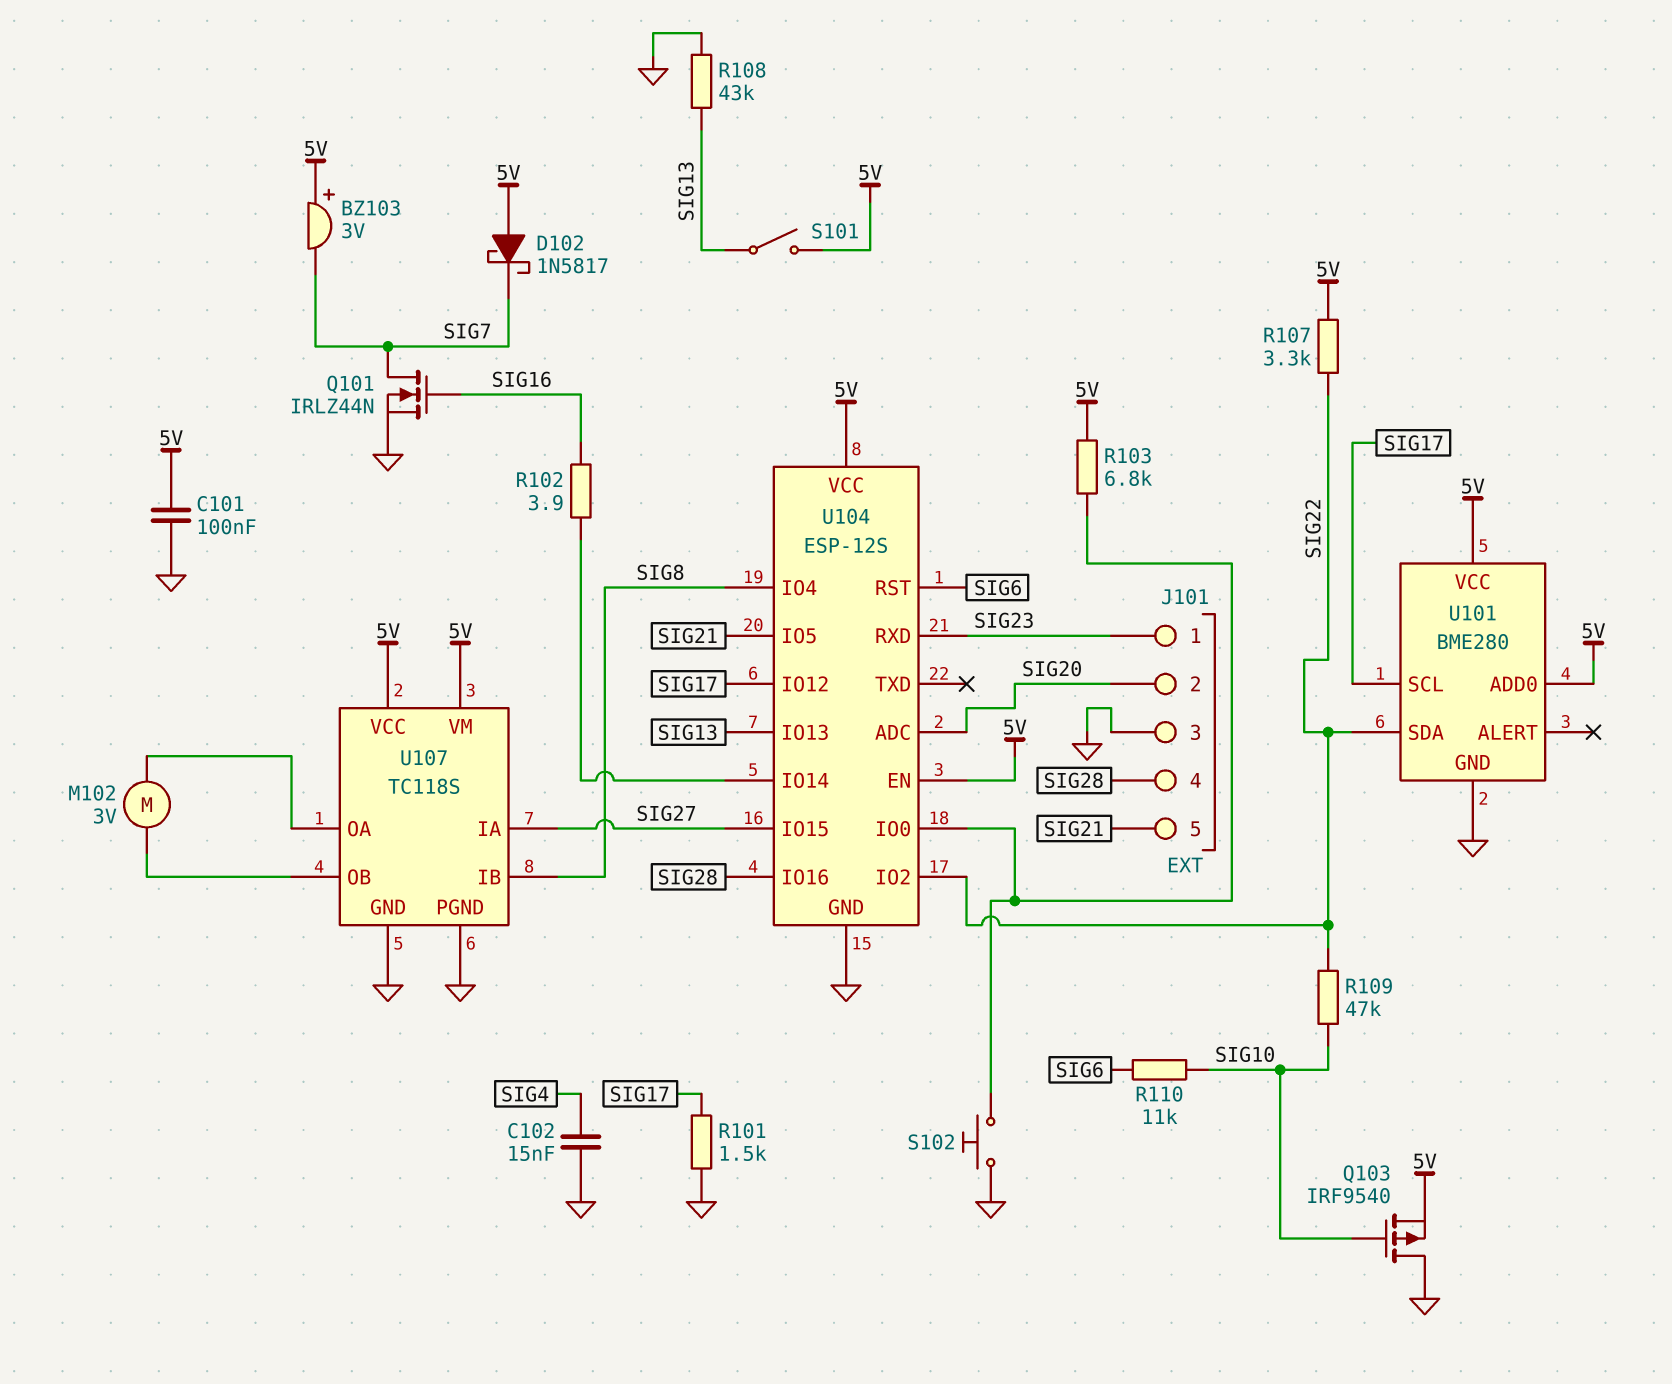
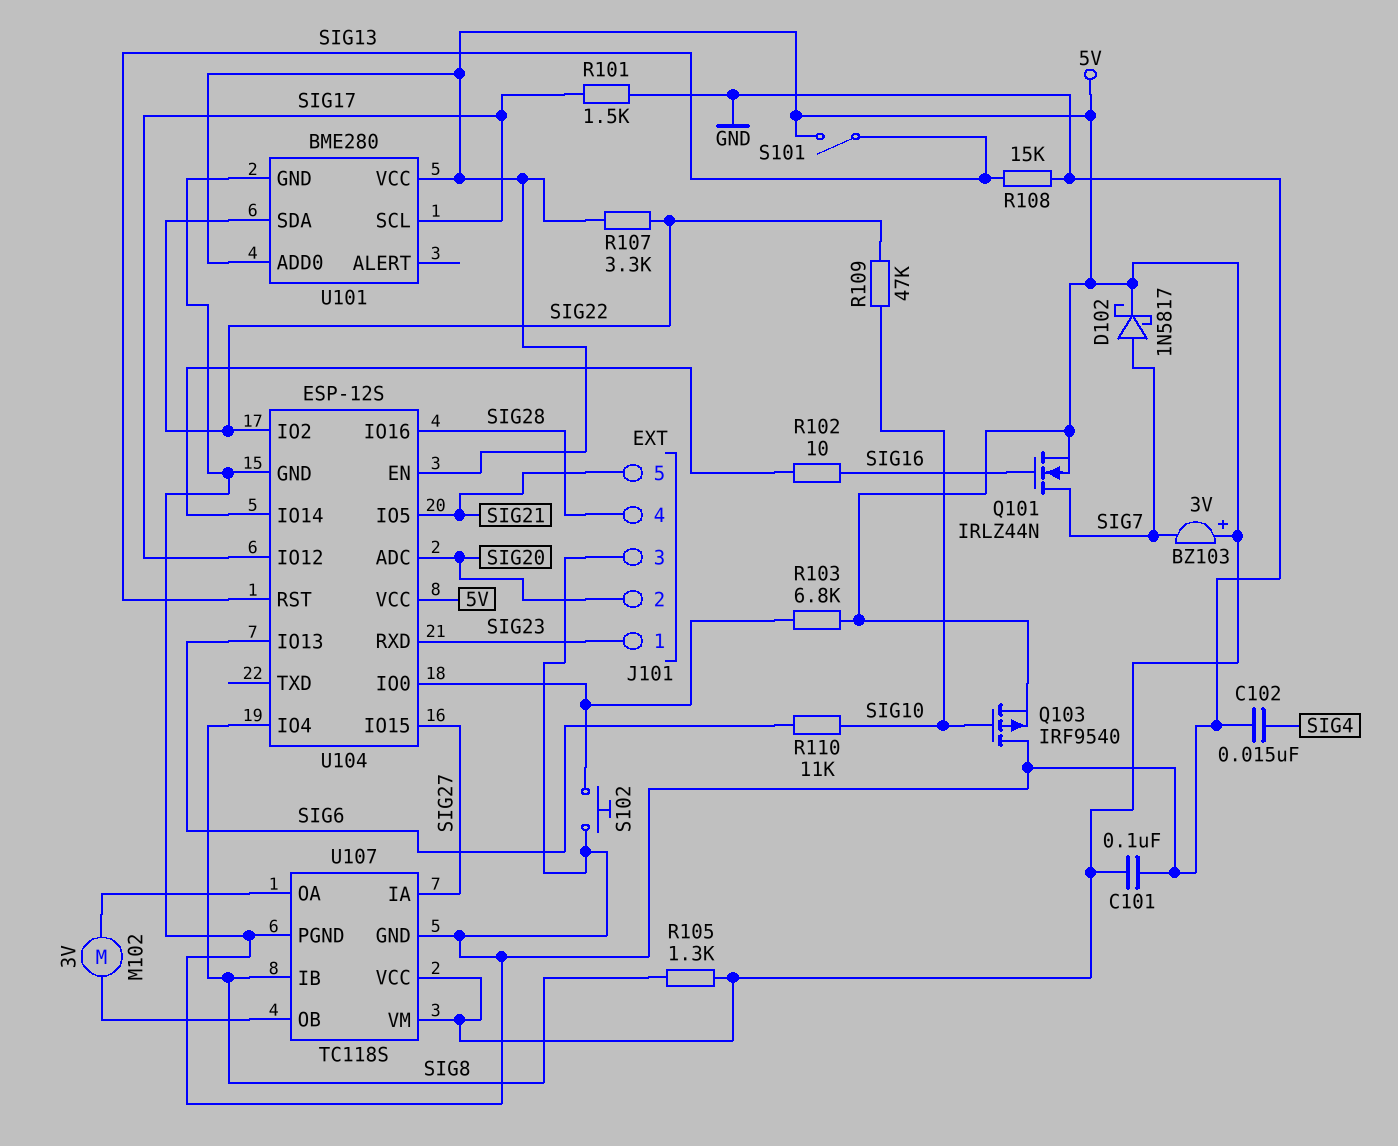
D102: schottky 1N5817 (A 5V, K SIG7) -> schottky 1N5817 (A SIG7, K 5V)
Q101: NMOS IRLZ44N (G SIG16, D SIG7, S GND) -> NMOS IRLZ44N (G SIG16, D SIG7, S 5V)
R102: 3.9 (SIG16, U104/IO14) -> 10 (SIG16, U104/IO14)
R105: none -> 1.3k (5V, SIG8)
R108: 43k (GND, SIG13) -> 15k (GND, SIG13)
U104 pin IO13: SIG13 -> SIG6
U104 pin RST: SIG6 -> SIG13

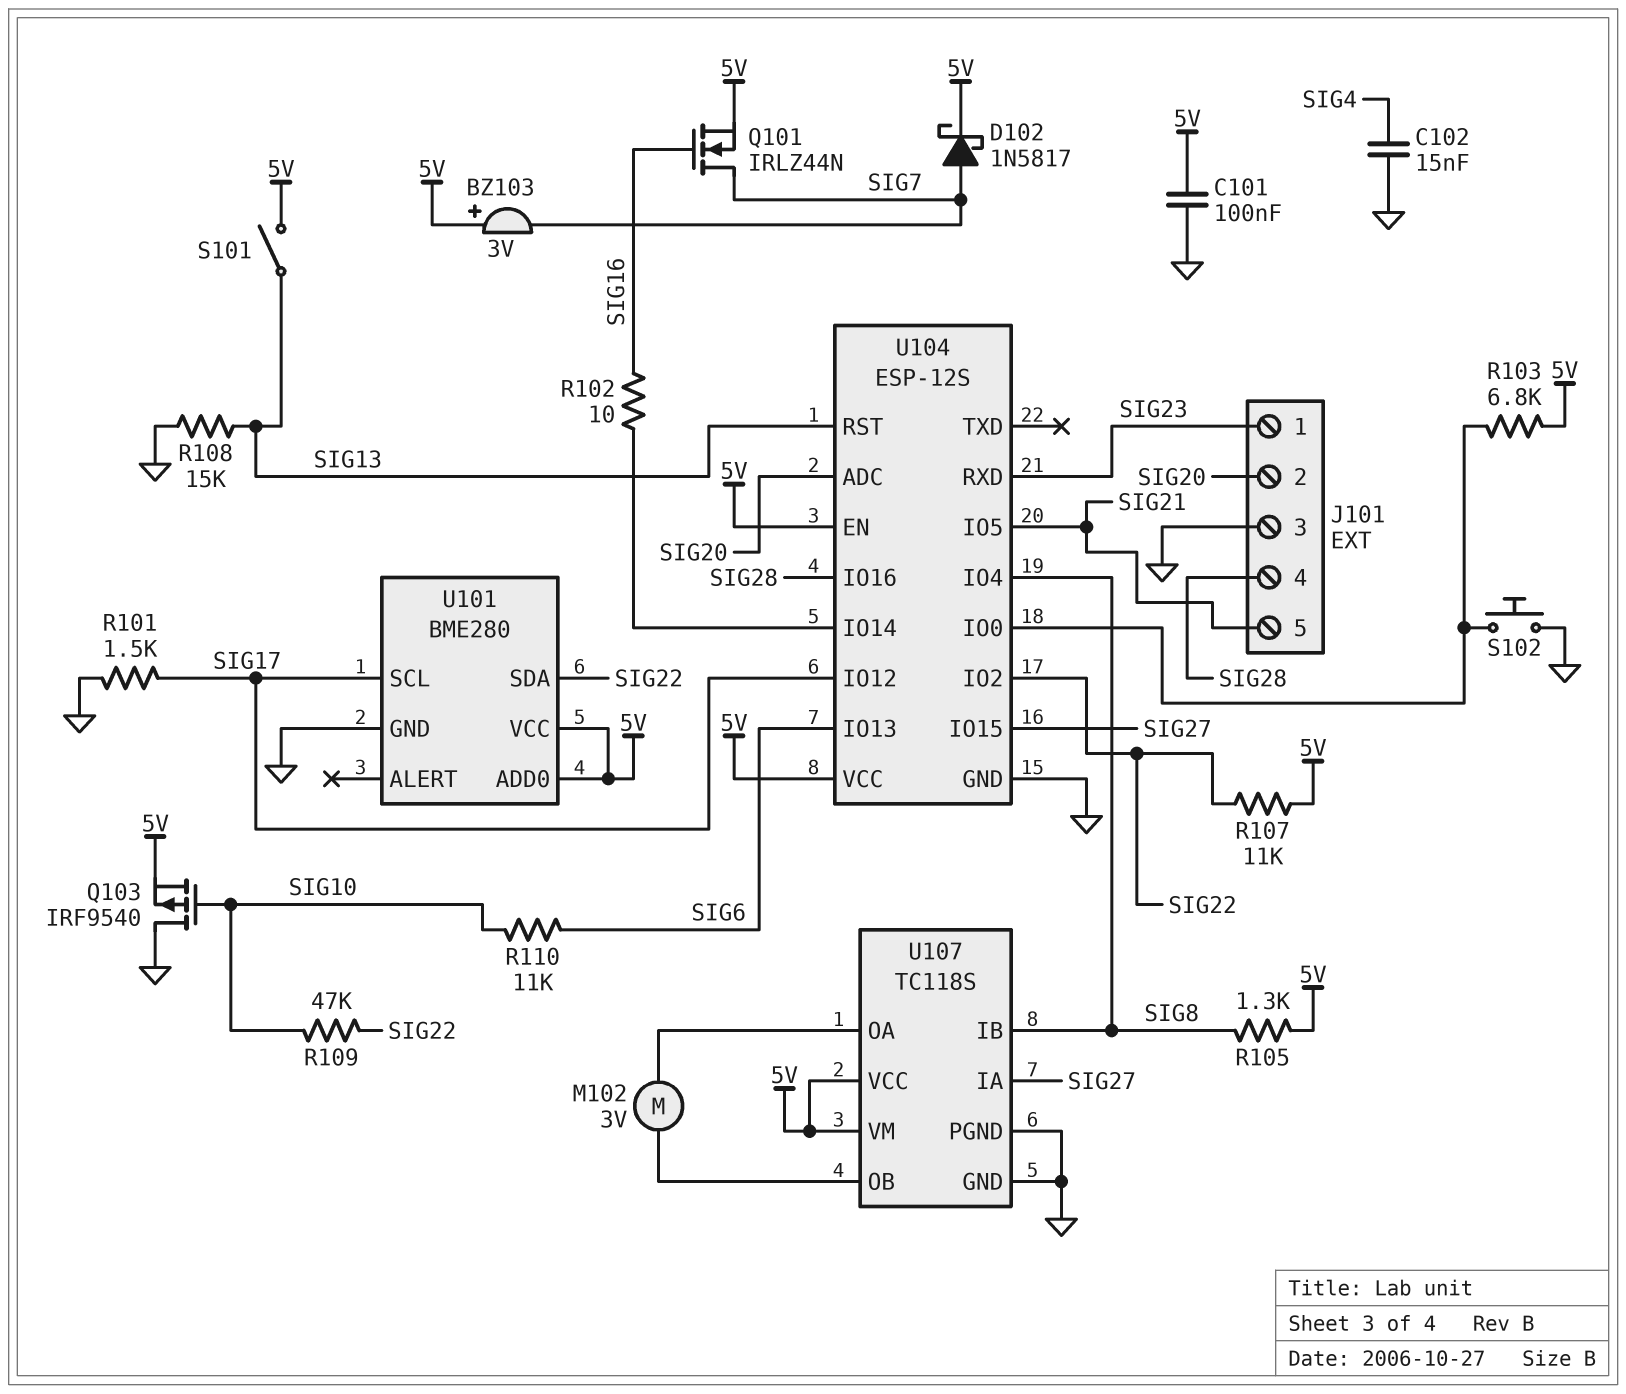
R107: 3.3k (5V, SIG22) -> 11k (5V, SIG22)

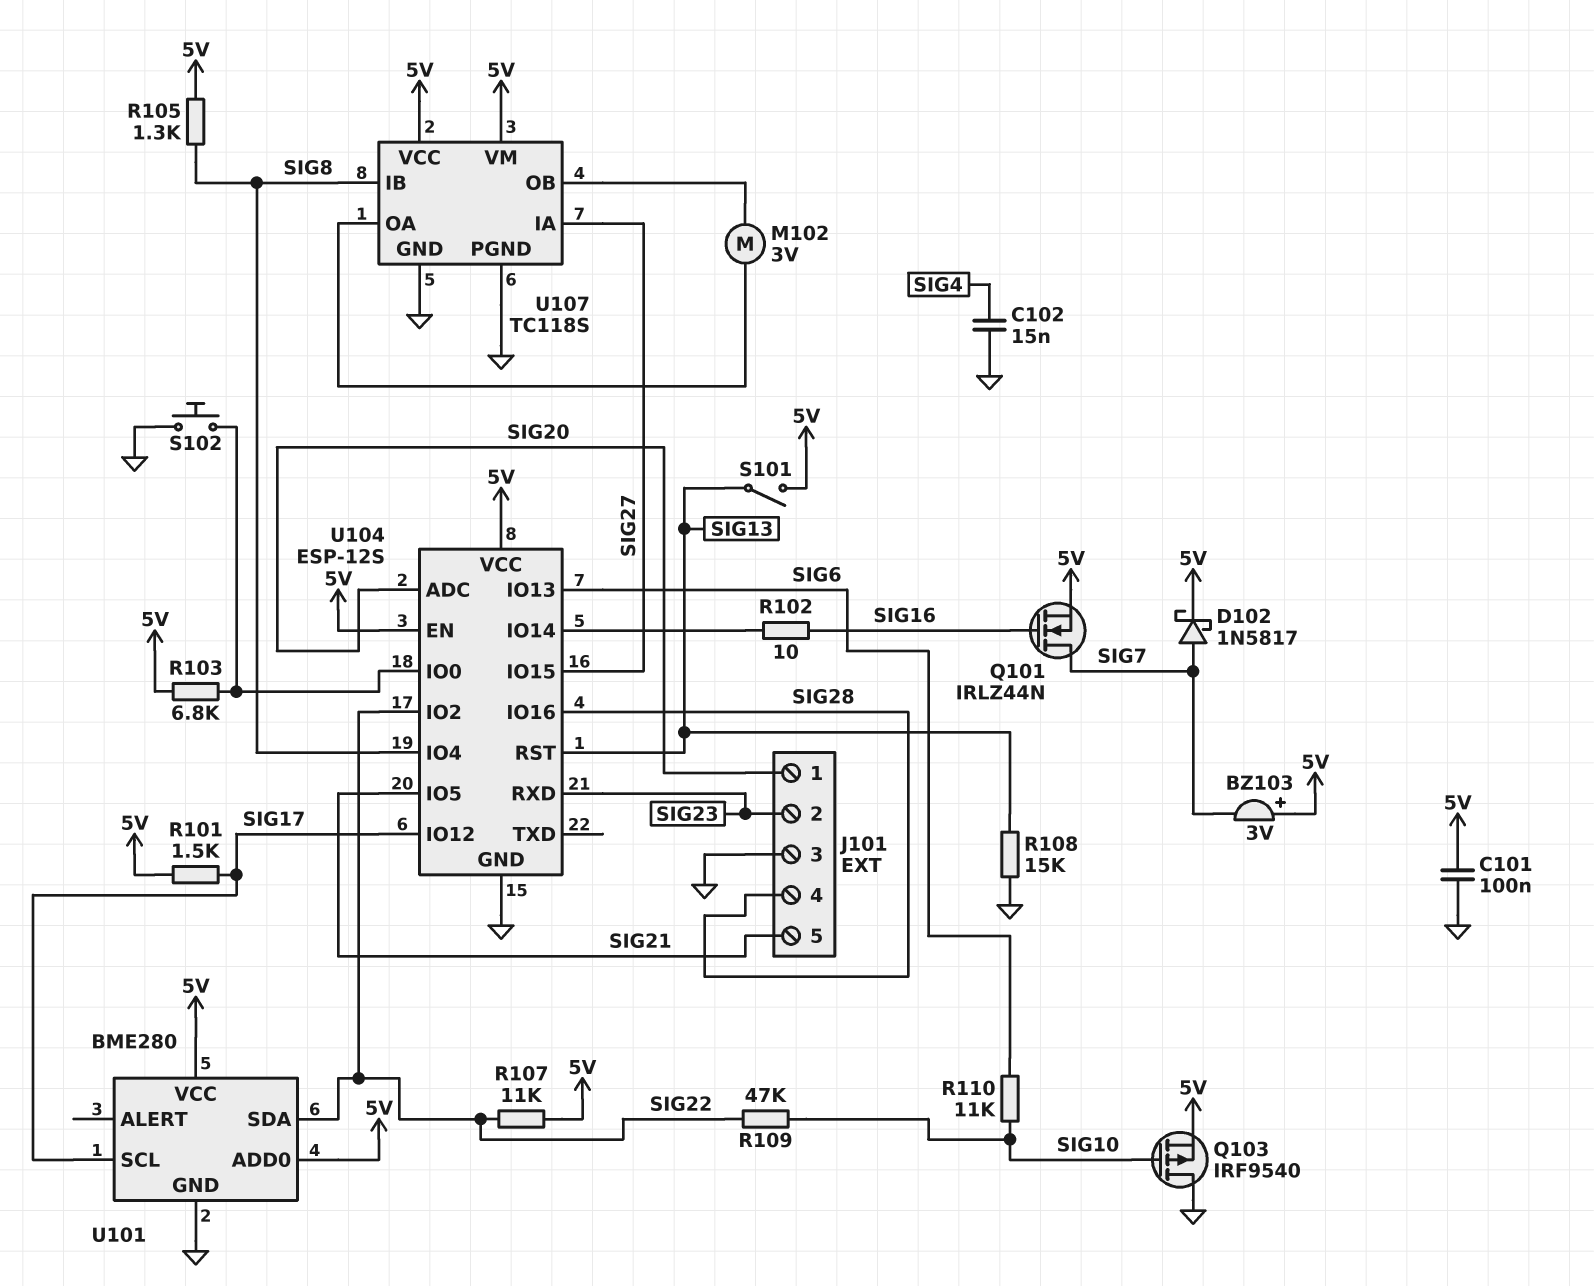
J101 pin 1: SIG23 -> SIG20
J101 pin 2: SIG20 -> SIG23
R101: 1.5k (GND, SIG17) -> 1.5k (5V, SIG17)

